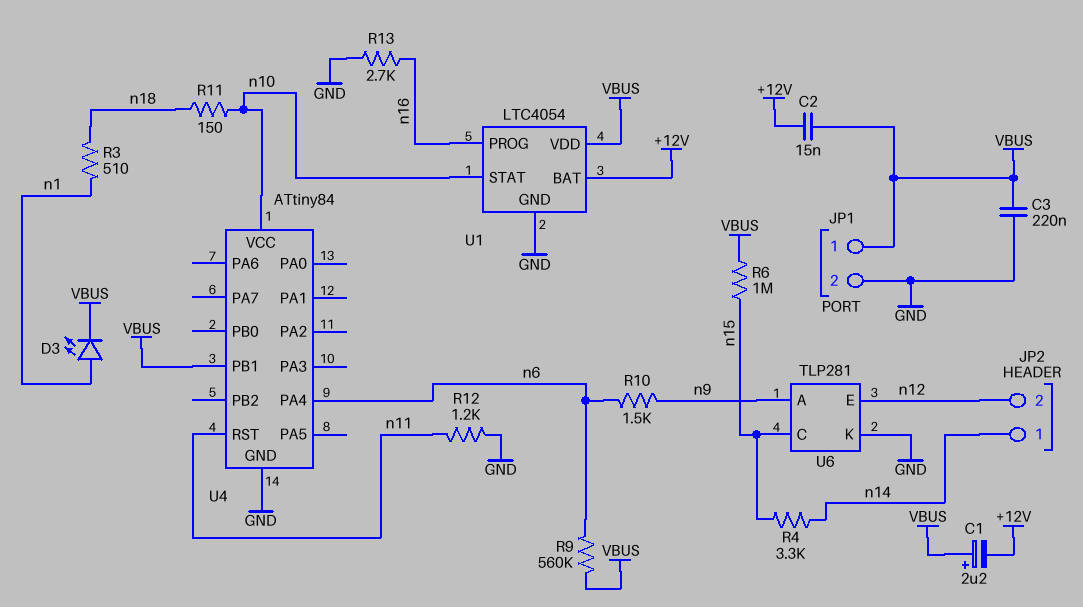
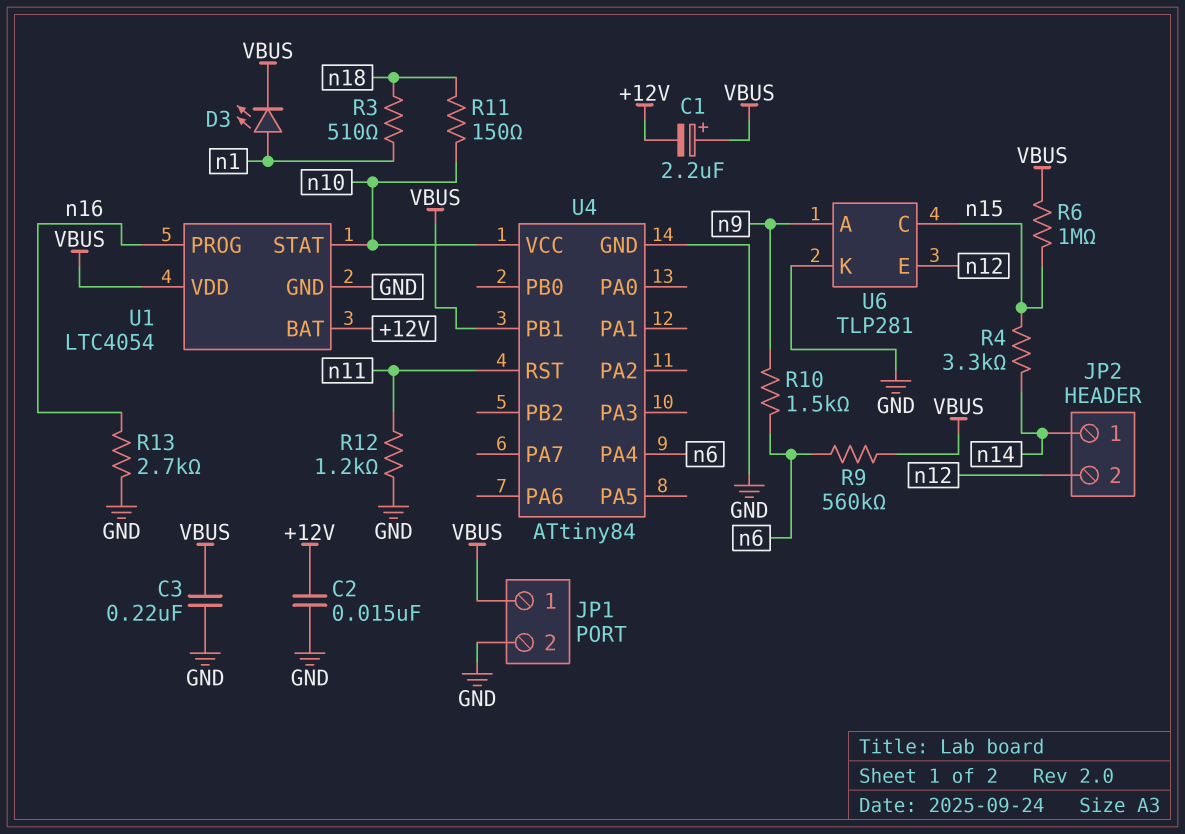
C2: 15nF (+12V, VBUS) -> 15nF (+12V, GND)

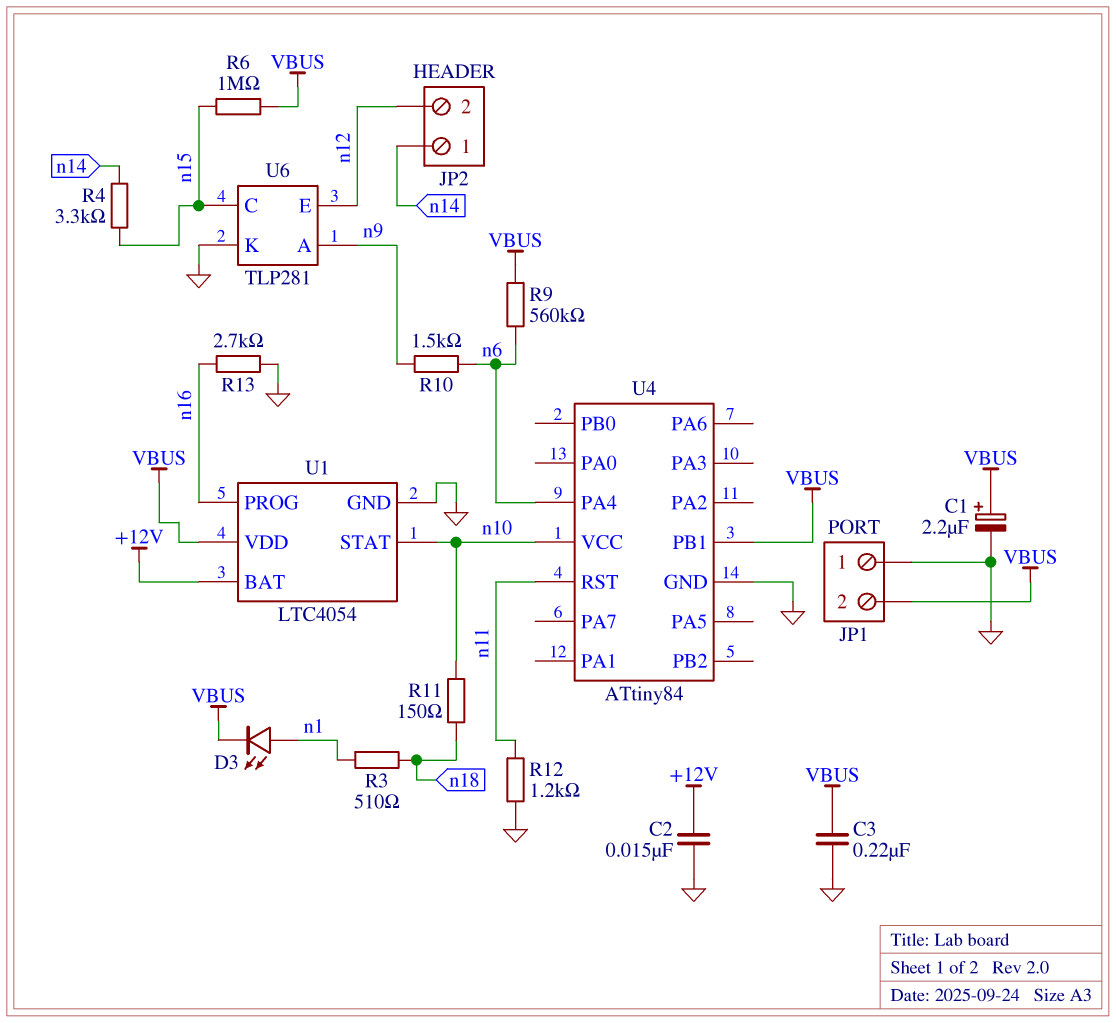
C1: 2.2uF (plus VBUS, minus +12V) -> 2.2uF (plus VBUS, minus GND)
JP1 pin 1: VBUS -> GND
JP1 pin 2: GND -> VBUS

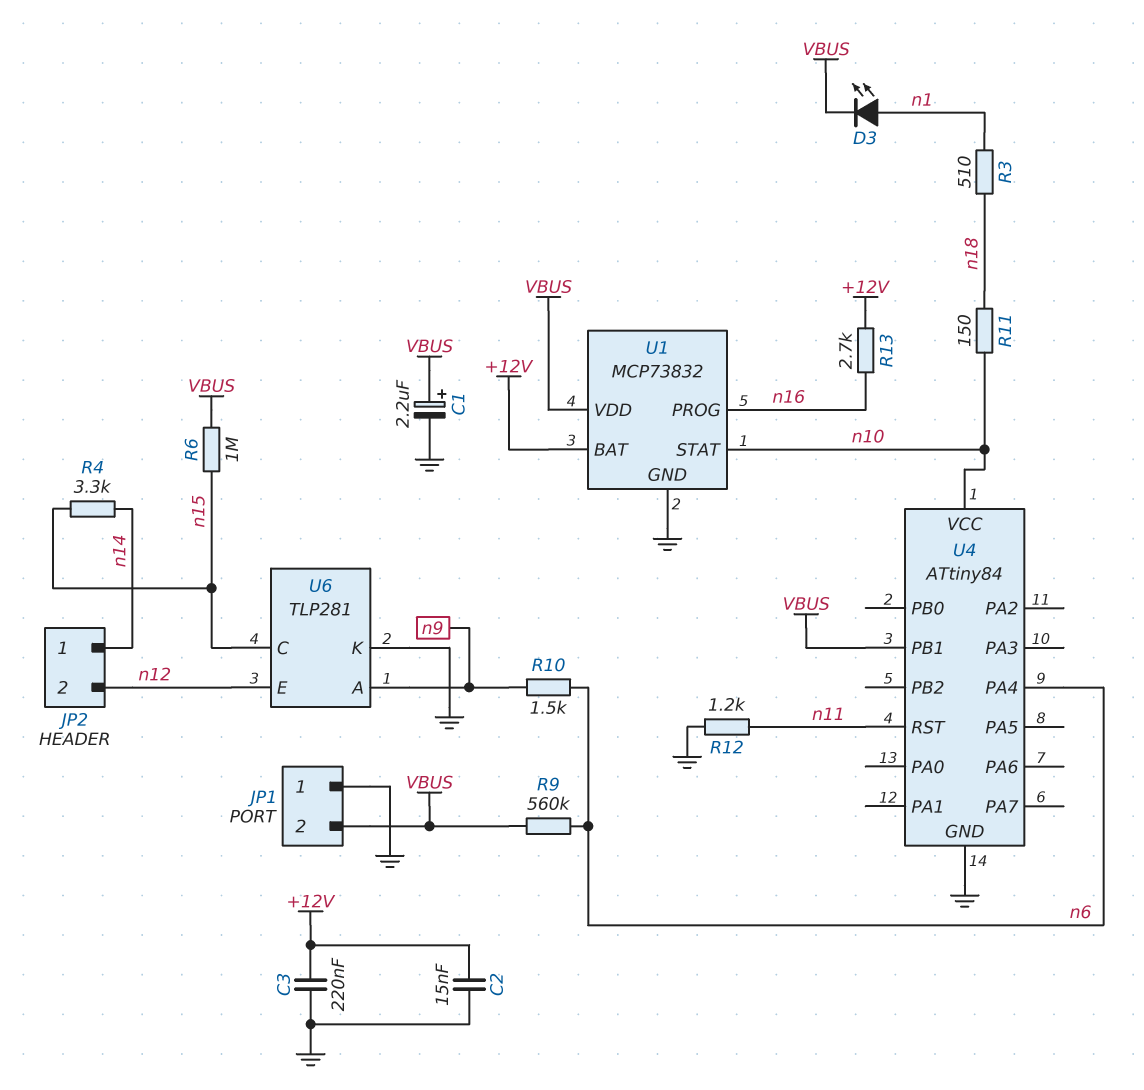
C3: 220nF (GND, VBUS) -> 220nF (+12V, GND)
R13: 2.7k (GND, n16) -> 2.7k (+12V, n16)
U1: LTC4054 -> MCP73832

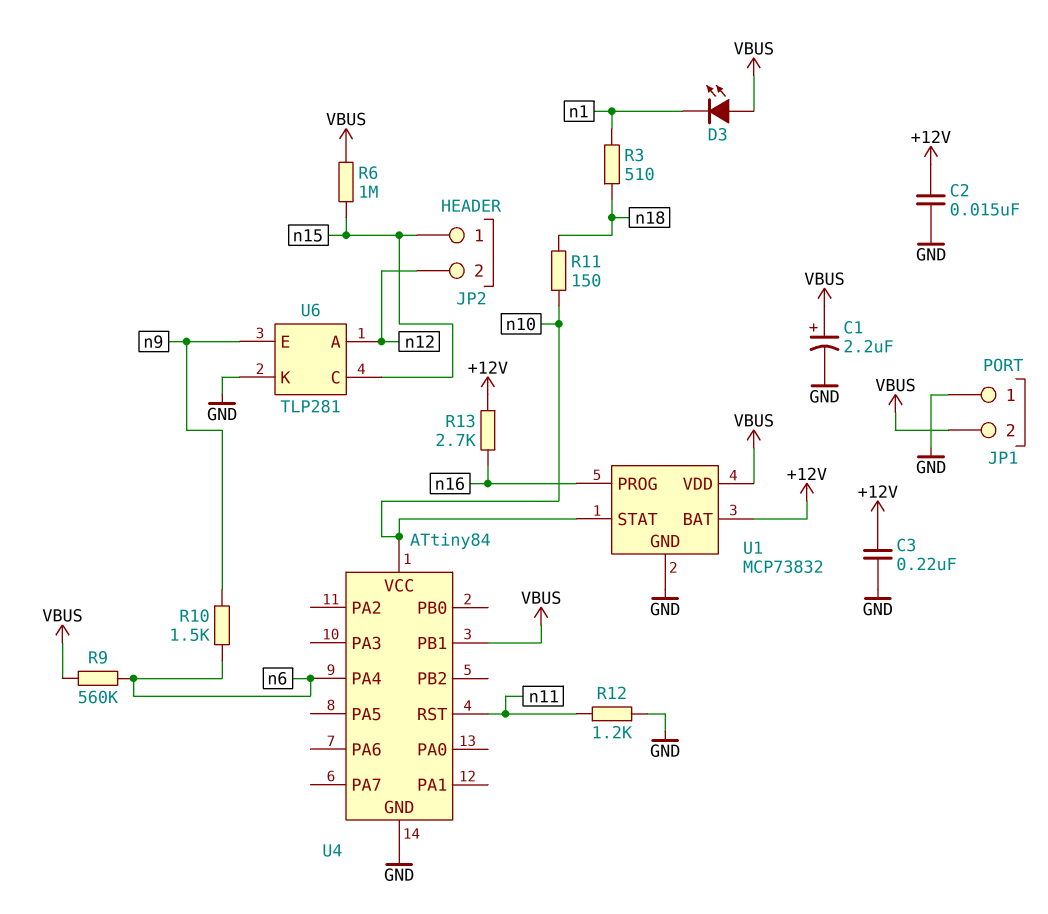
D3: LED (A n1, K VBUS) -> LED (A VBUS, K n1)
JP2 pin 1: n14 -> n15
R4: 3.3k (n14, n15) -> none
U6 pin A: n9 -> n12
U6 pin E: n12 -> n9

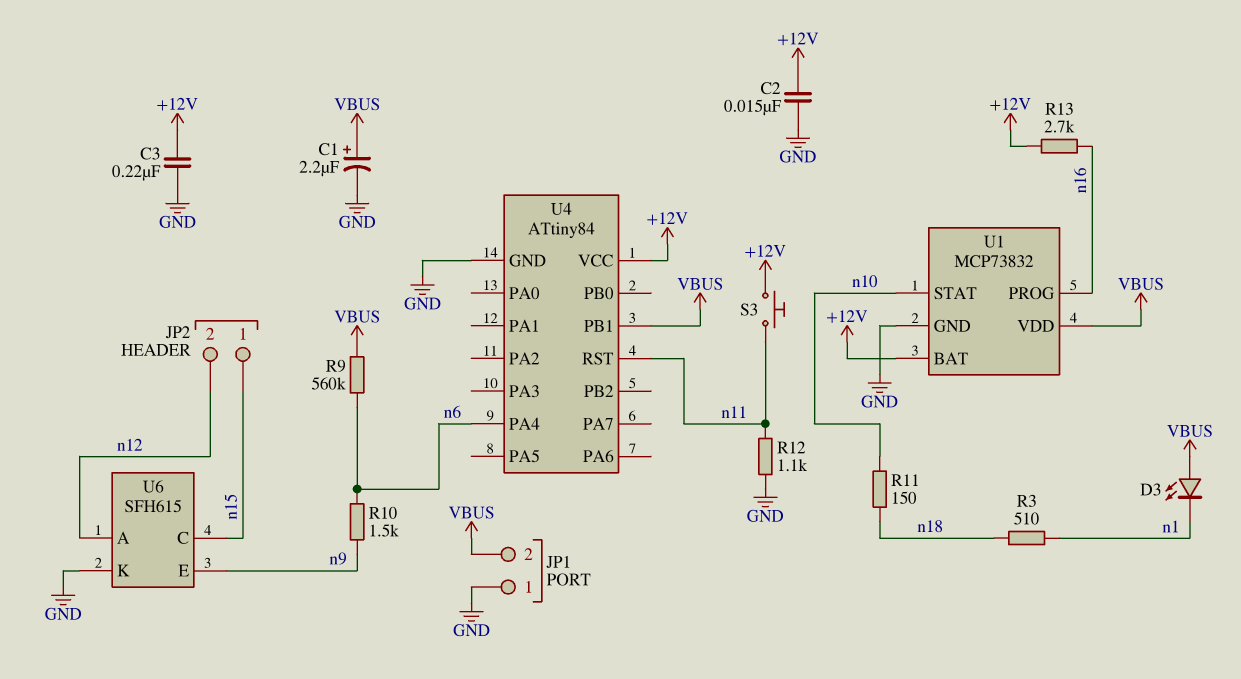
R6: 1M (VBUS, n15) -> none
R12: 1.2k (GND, n11) -> 1.1k (GND, n11)
S3: none -> button (+12V, n11)
U4 pin VCC: n10 -> +12V
U6: TLP281 -> SFH615

